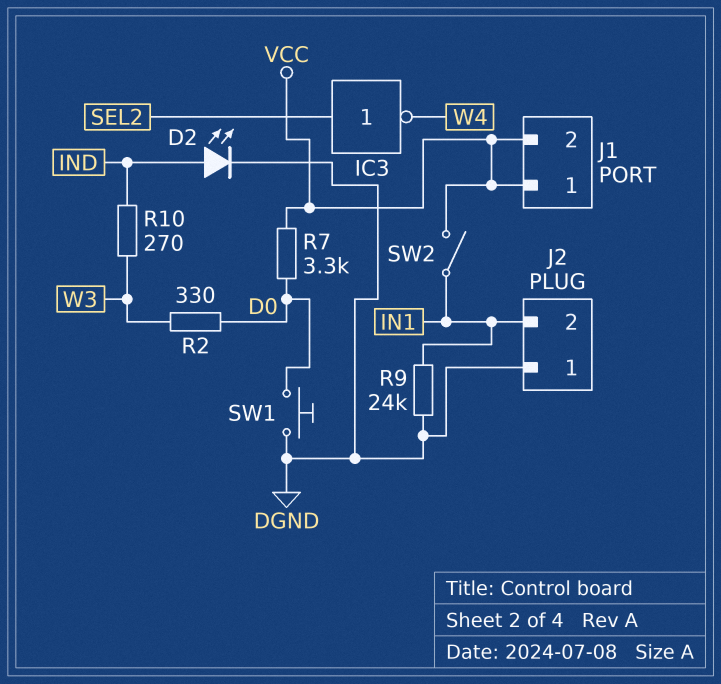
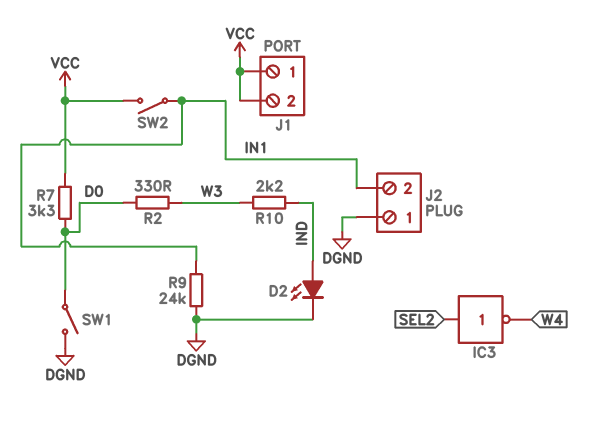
R10: 270 (IND, W3) -> 2.2k (IND, W3)
SW1: button (D0, DGND) -> switch (D0, DGND)

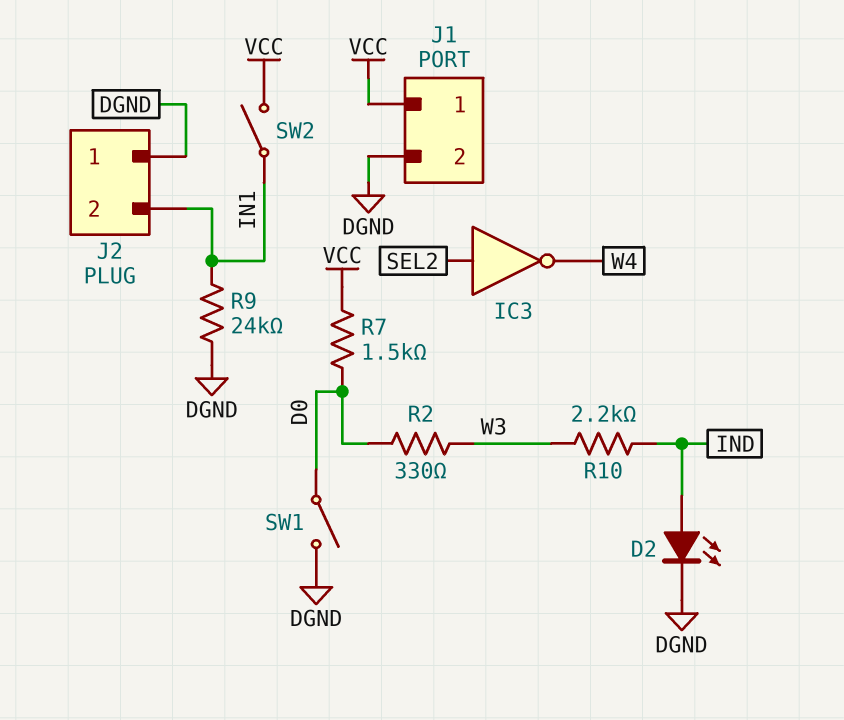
J1 pin 2: VCC -> DGND
R7: 3.3k (D0, VCC) -> 1.5k (D0, VCC)

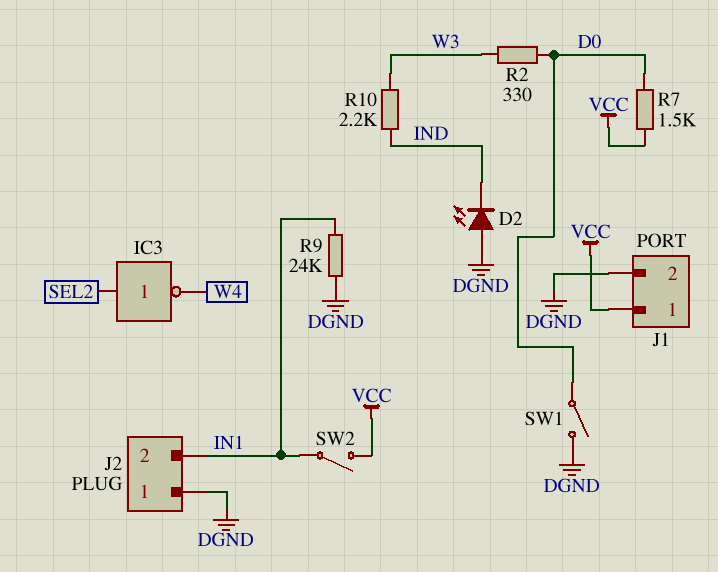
D2: LED (A IND, K DGND) -> LED (A DGND, K IND)

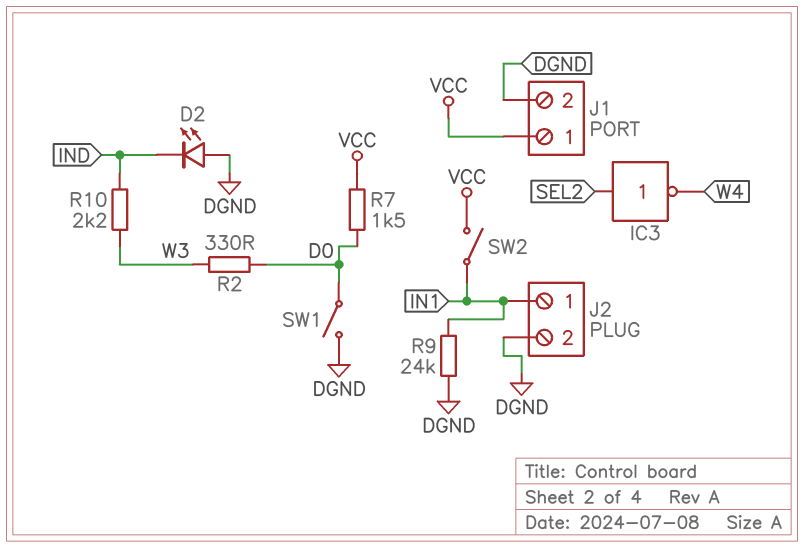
J2 pin 1: DGND -> IN1
J2 pin 2: IN1 -> DGND

